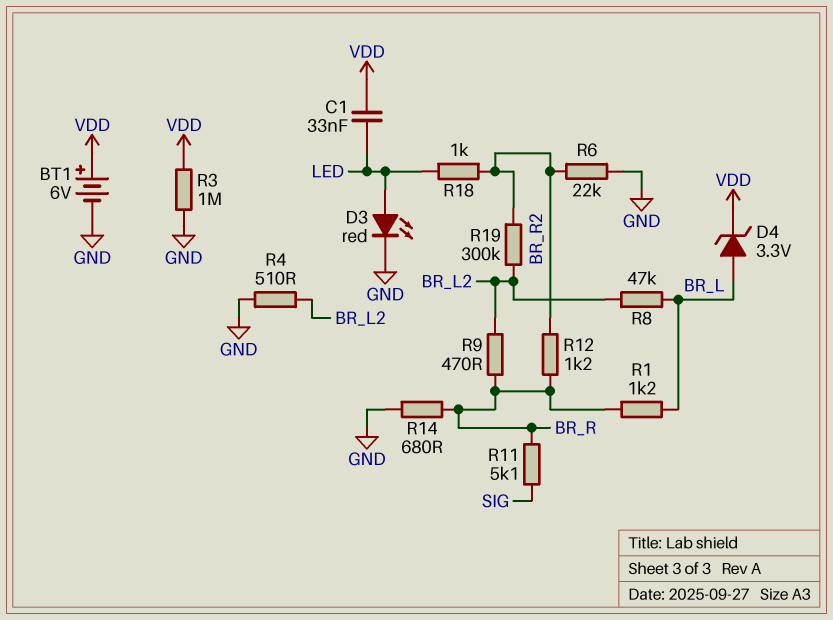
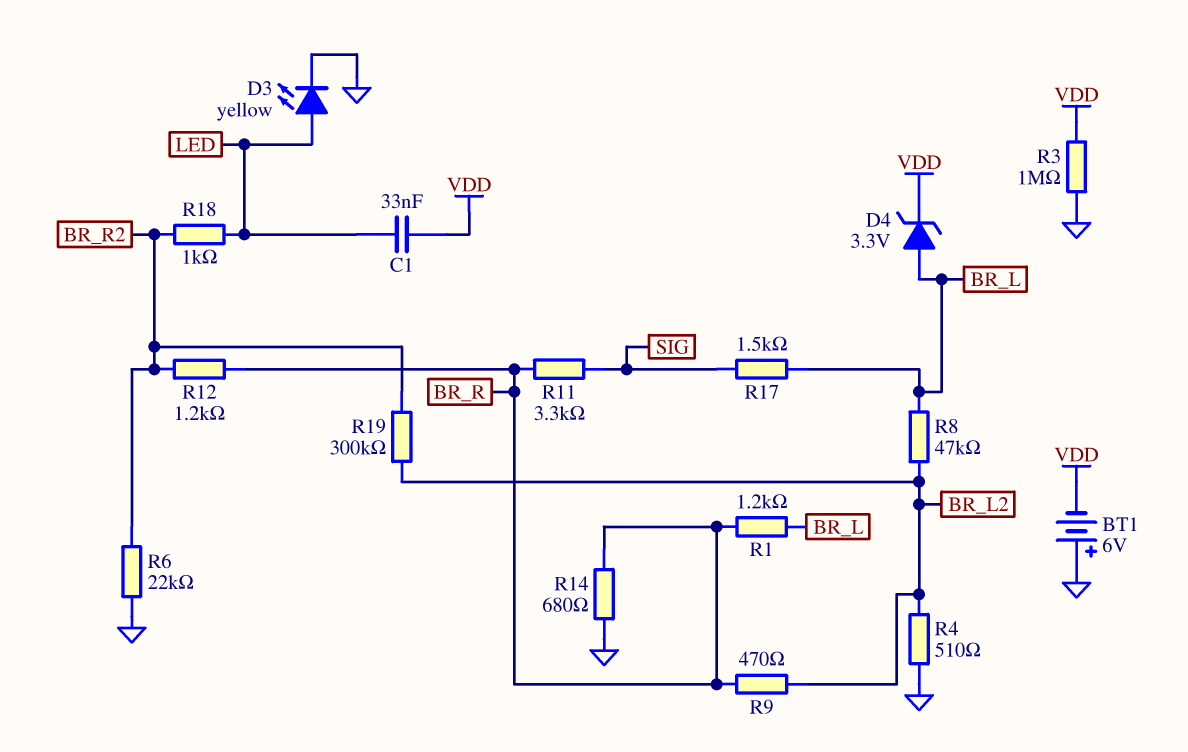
BT1: 6V (plus VDD, minus GND) -> 6V (plus GND, minus VDD)
D3: LED red (A LED, K GND) -> LED yellow (A LED, K GND)
R11: 5.1k (BR_R, SIG) -> 3.3k (BR_R, SIG)
R17: none -> 1.5k (BR_L, SIG)

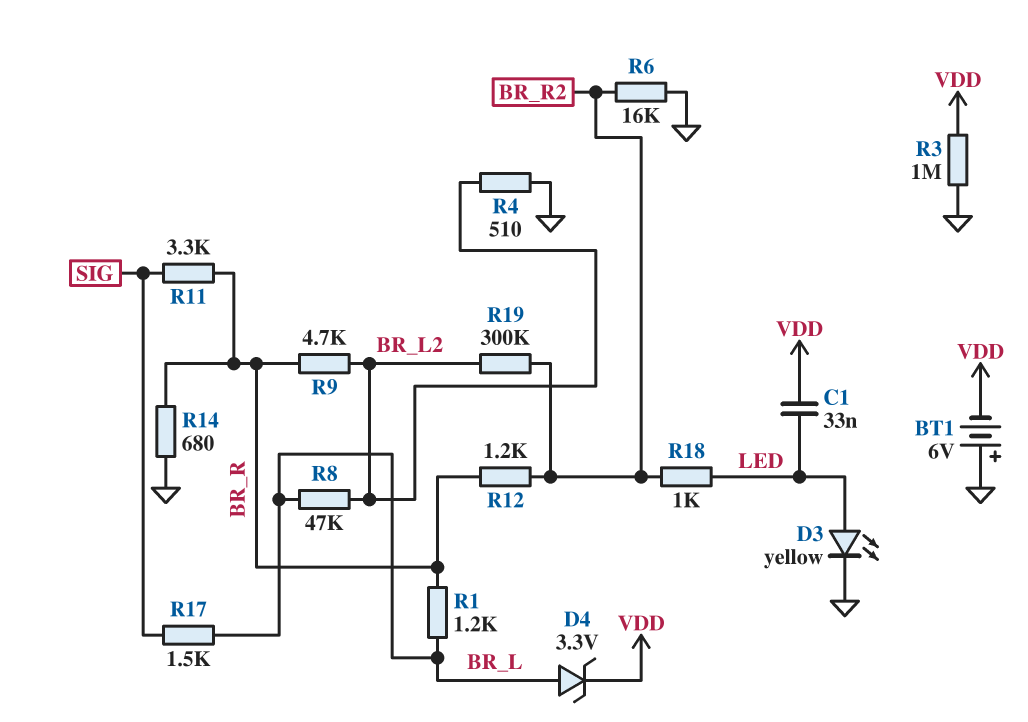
R6: 22k (BR_R2, GND) -> 16k (BR_R2, GND)
R9: 470 (BR_L2, BR_R) -> 4.7k (BR_L2, BR_R)

